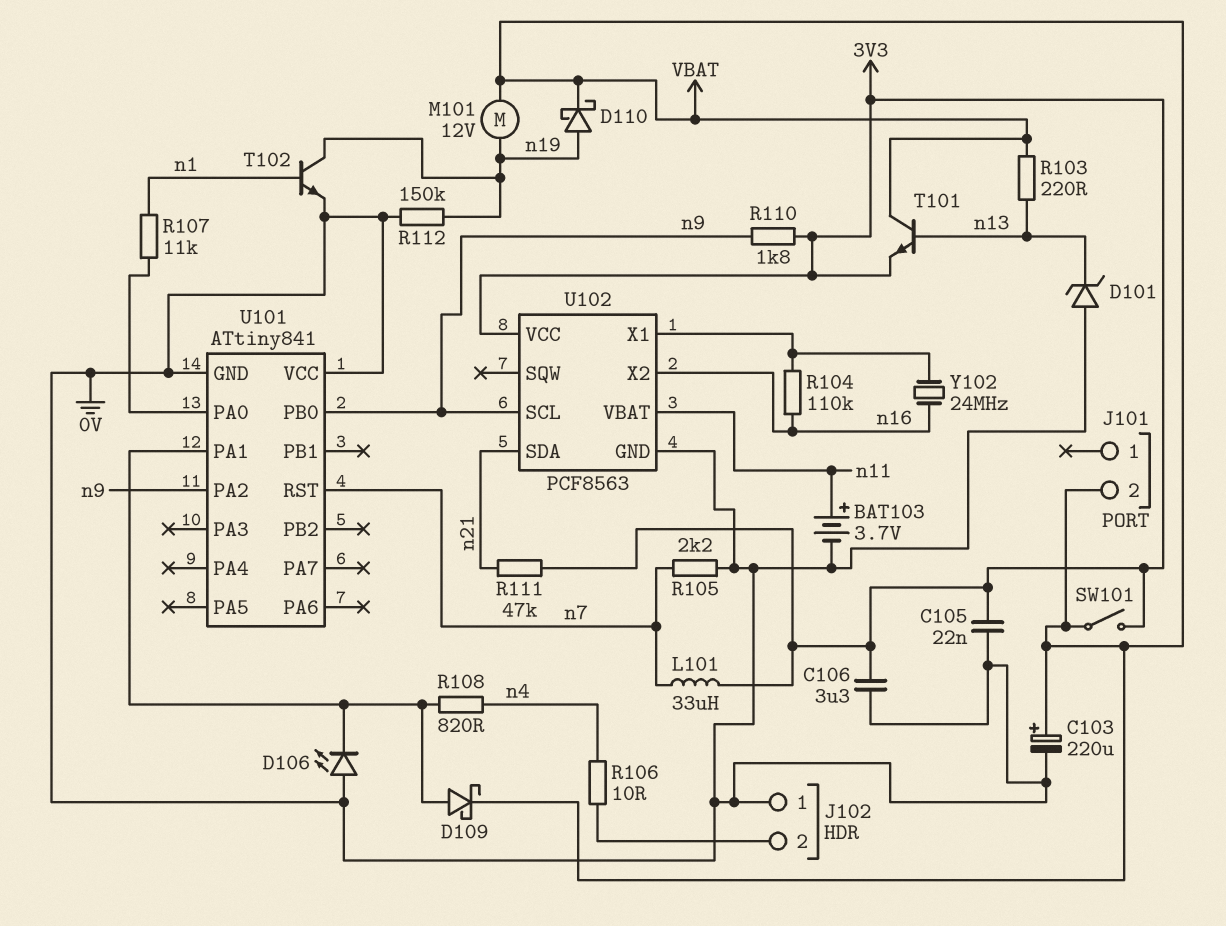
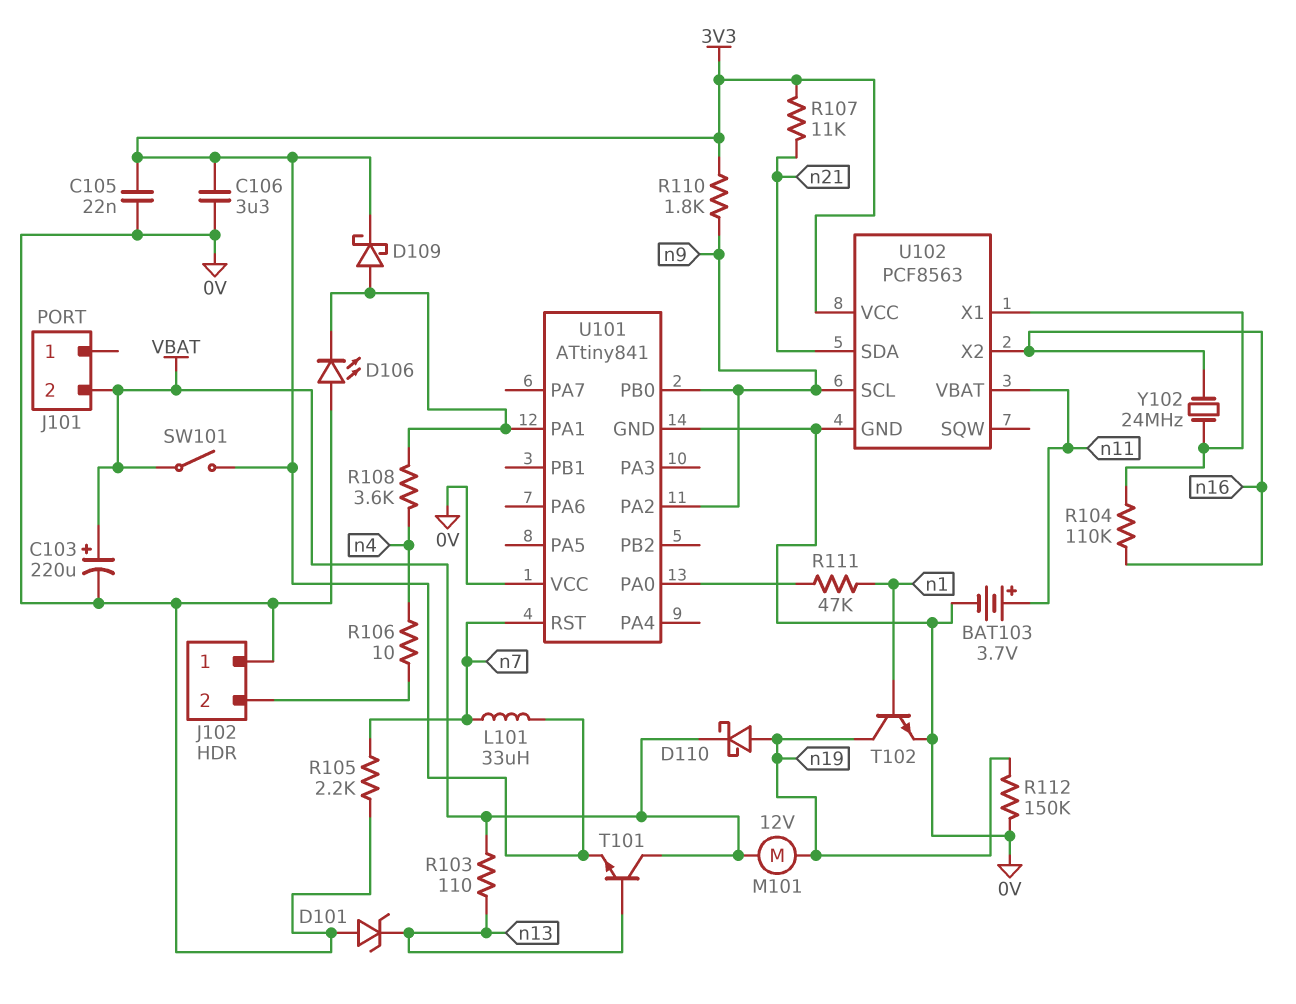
D109: schottky (A U101/PA1, K VBAT) -> schottky (A U101/PA1, K 3V3)
R103: 220 (VBAT, n13) -> 110 (VBAT, n13)
R107: 11k (U101/PA0, n1) -> 11k (3V3, n21)
R108: 820 (U101/PA1, n4) -> 3.6k (U101/PA1, n4)
R111: 47k (3V3, n21) -> 47k (U101/PA0, n1)

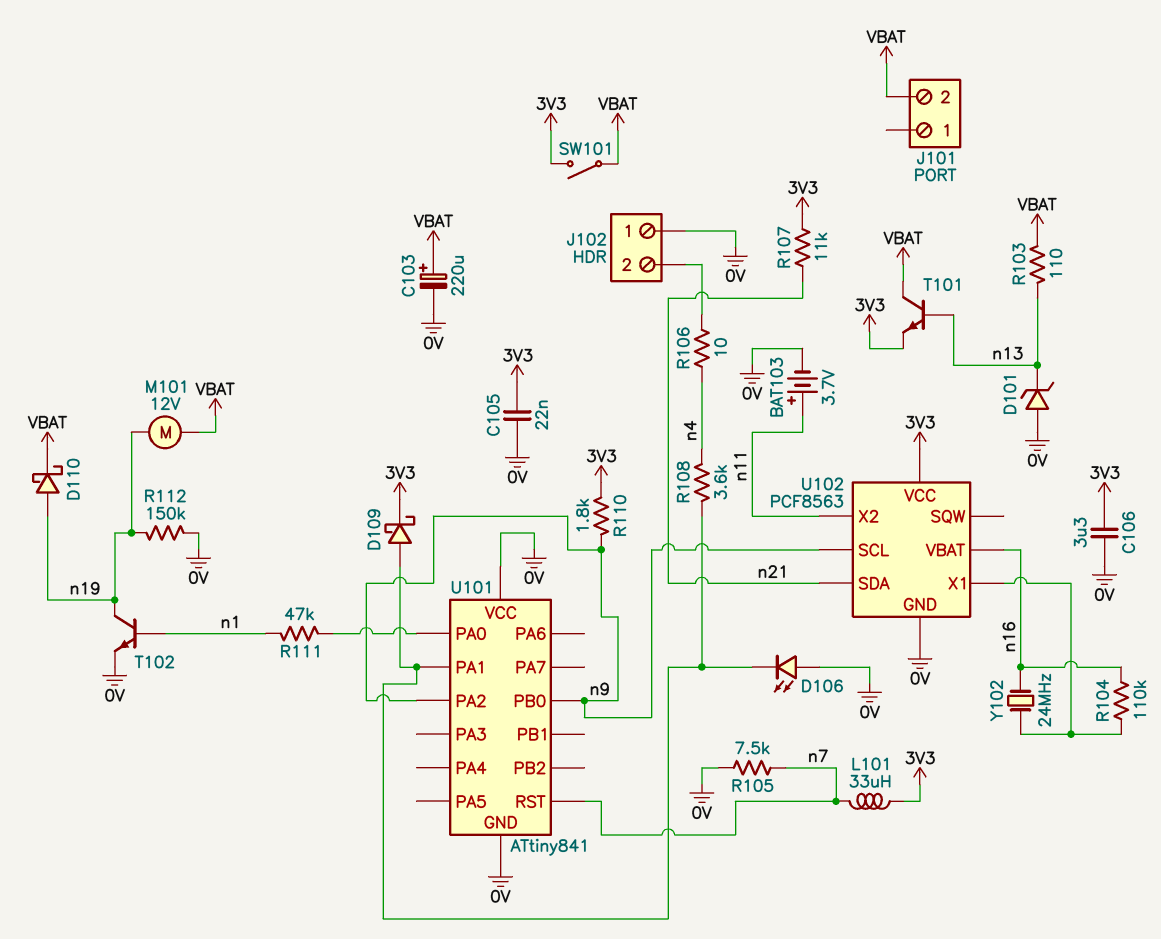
R105: 2.2k (0V, n7) -> 7.5k (0V, n7)
U102 pin VBAT: n11 -> n16
U102 pin X2: n16 -> n11

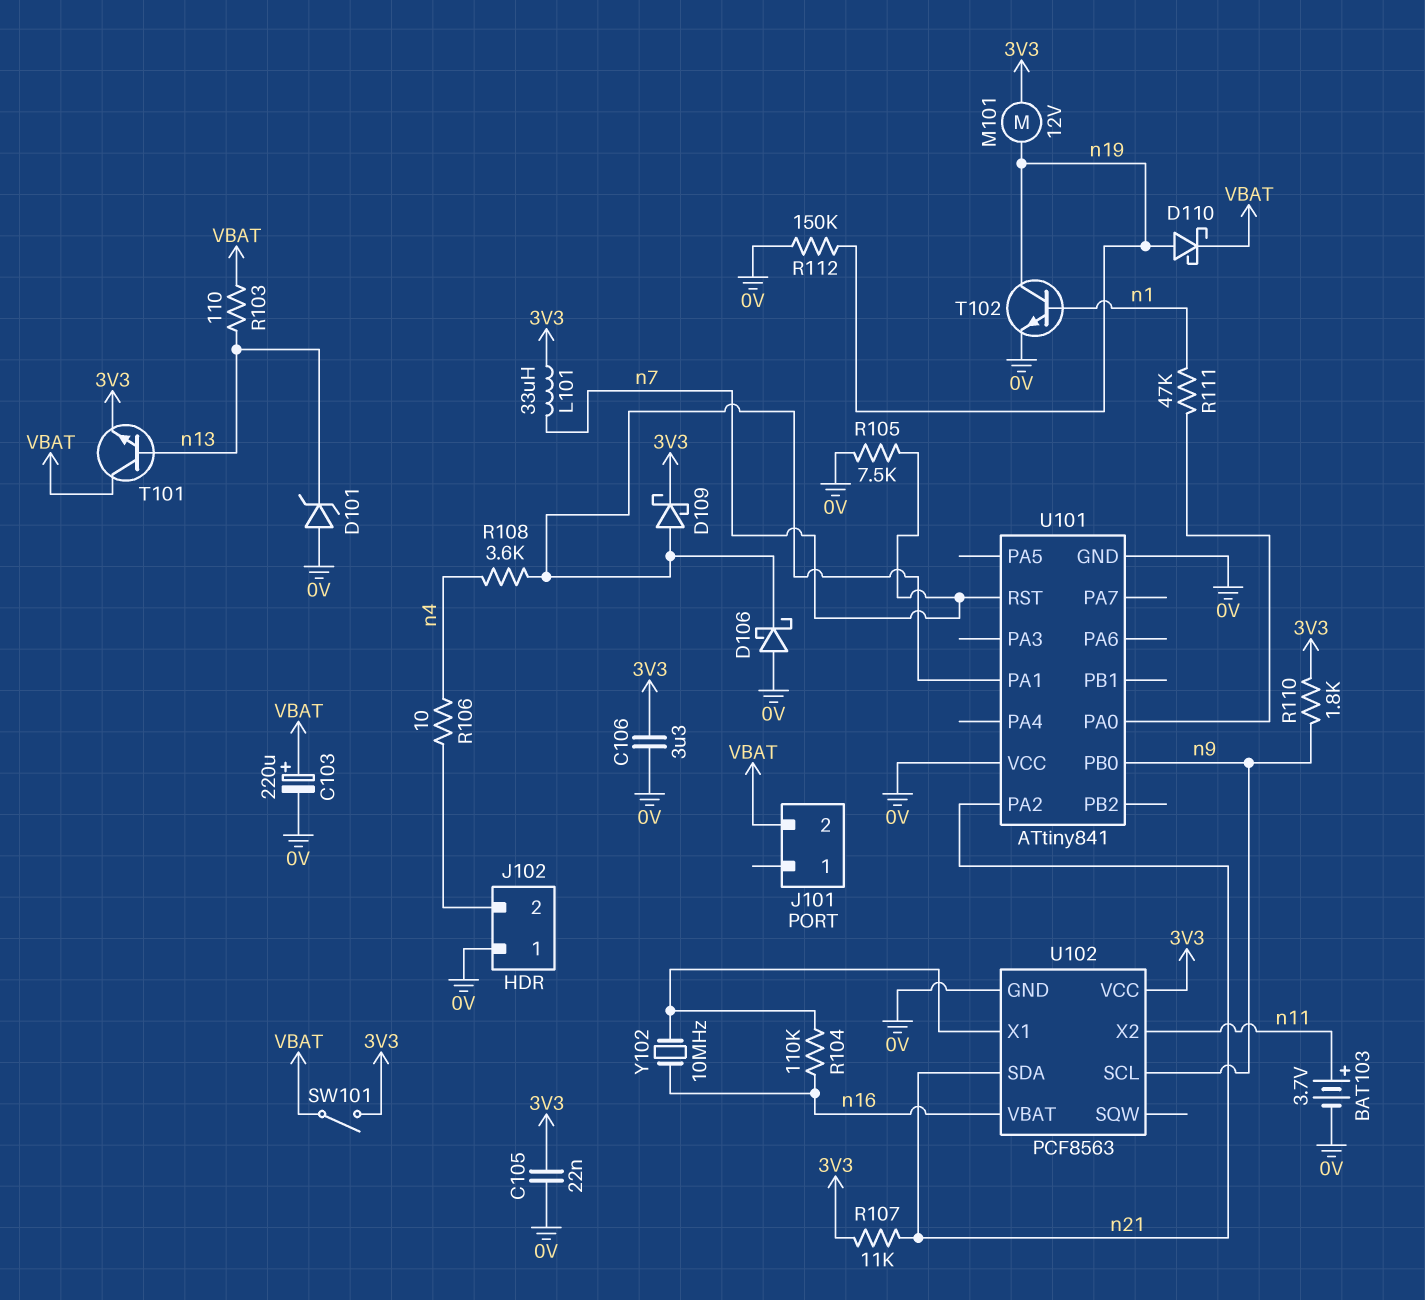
D106: LED (A 0V, K U101/PA1) -> schottky (A 0V, K U101/PA1)
M101: motor 12V (VBAT, n19) -> motor 12V (3V3, n19)
U101 pin PA2: n9 -> n21
Y102: 24MHz (U102/X1, n16) -> 10MHz (U102/X1, n16)

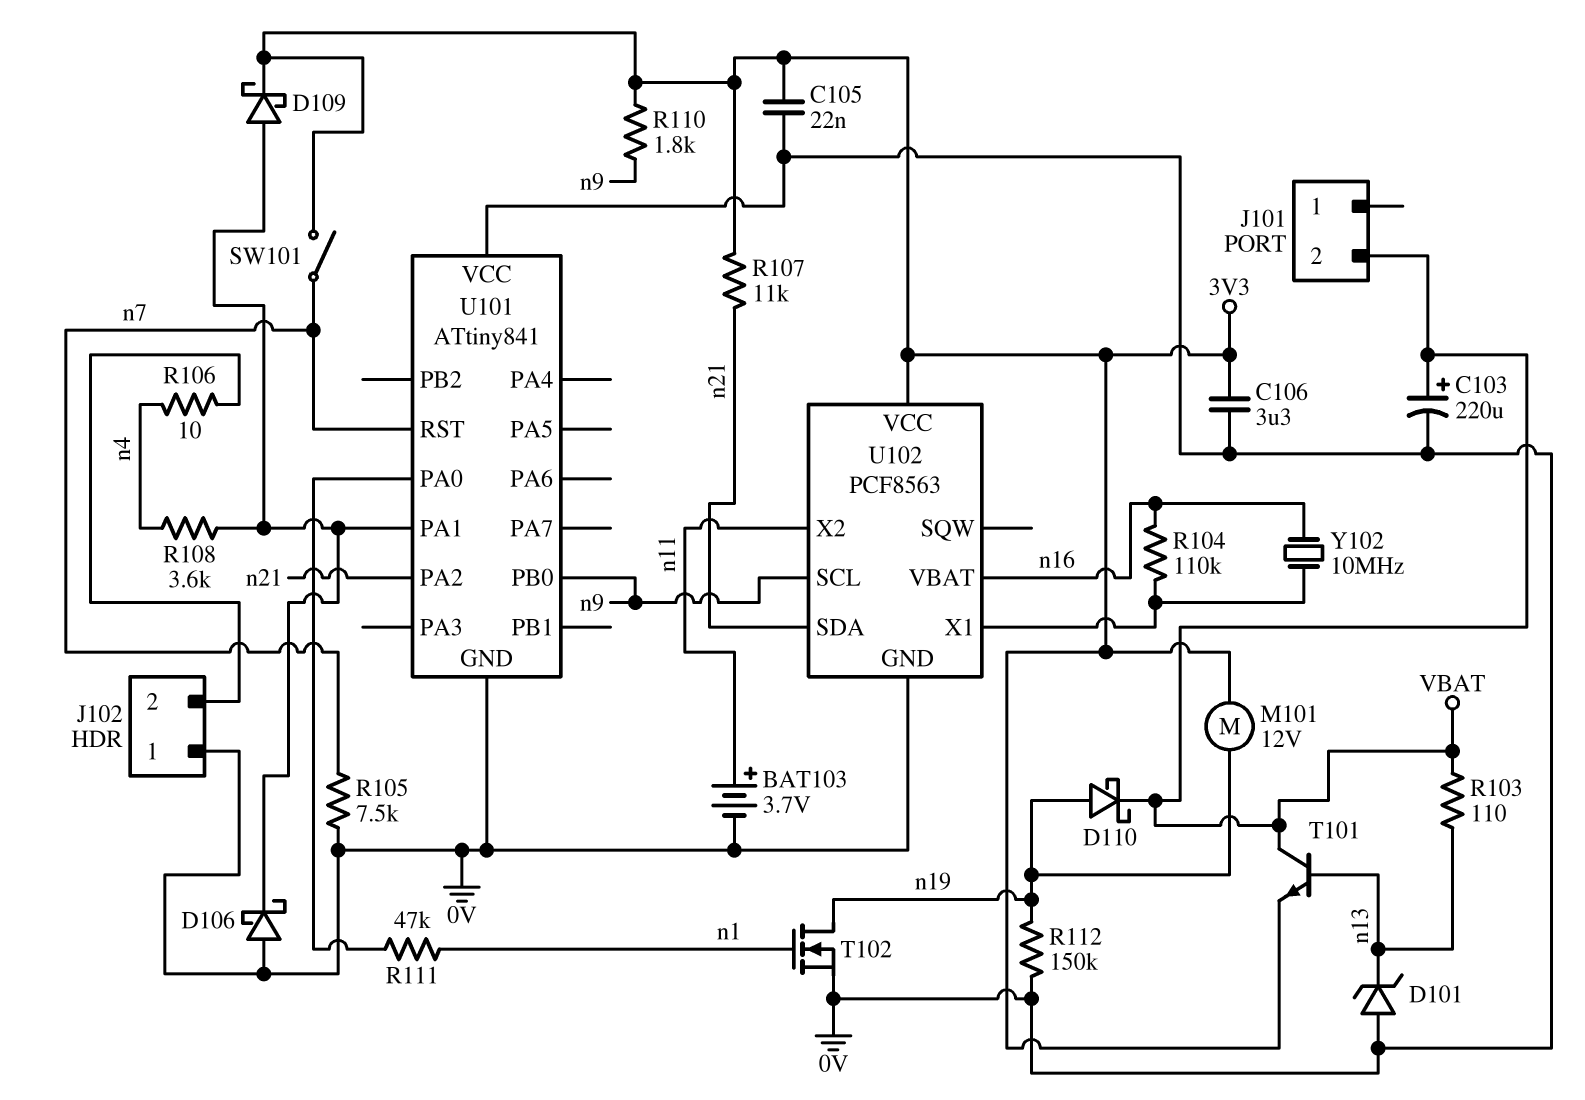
L101: 33uH (3V3, n7) -> none
SW101: switch (3V3, VBAT) -> switch (3V3, n7)
T102: NPN (B n1, C n19, E 0V) -> NMOS (G n1, D n19, S 0V)

